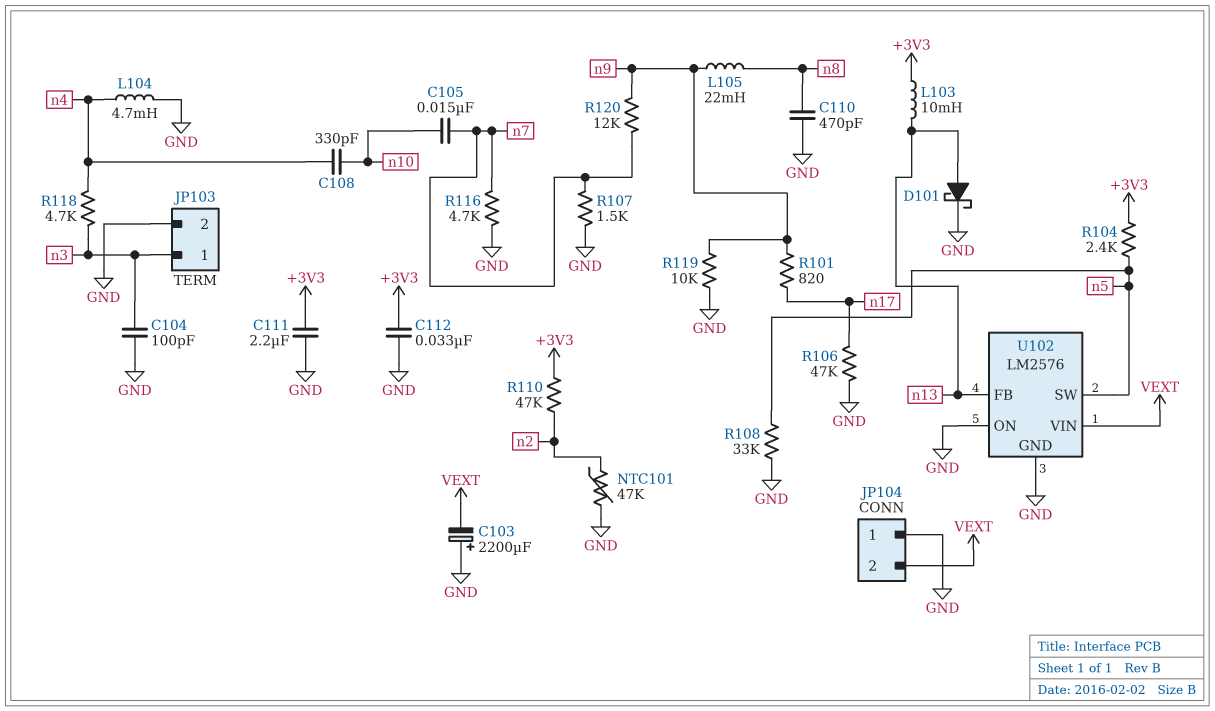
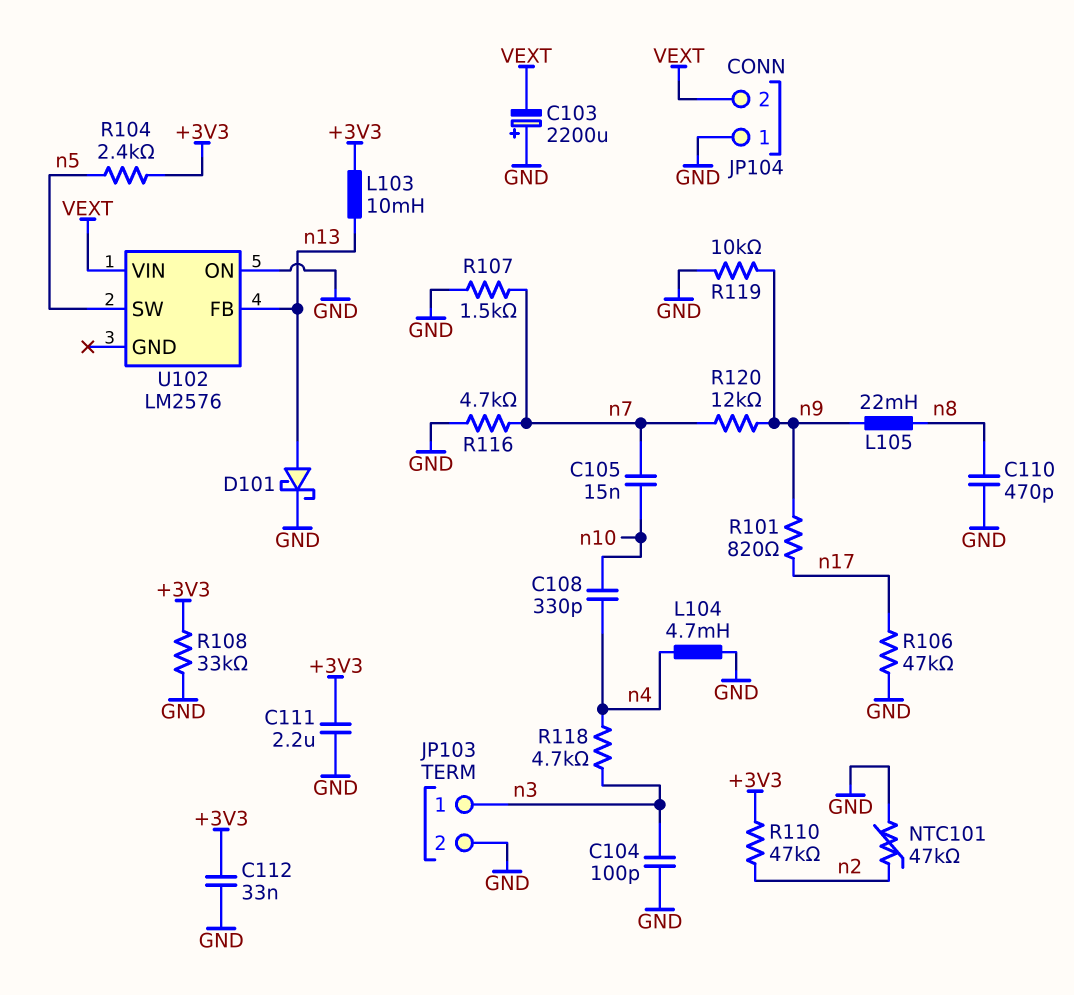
R108: 33k (GND, n5) -> 33k (+3V3, GND)
U102 pin GND: GND -> none

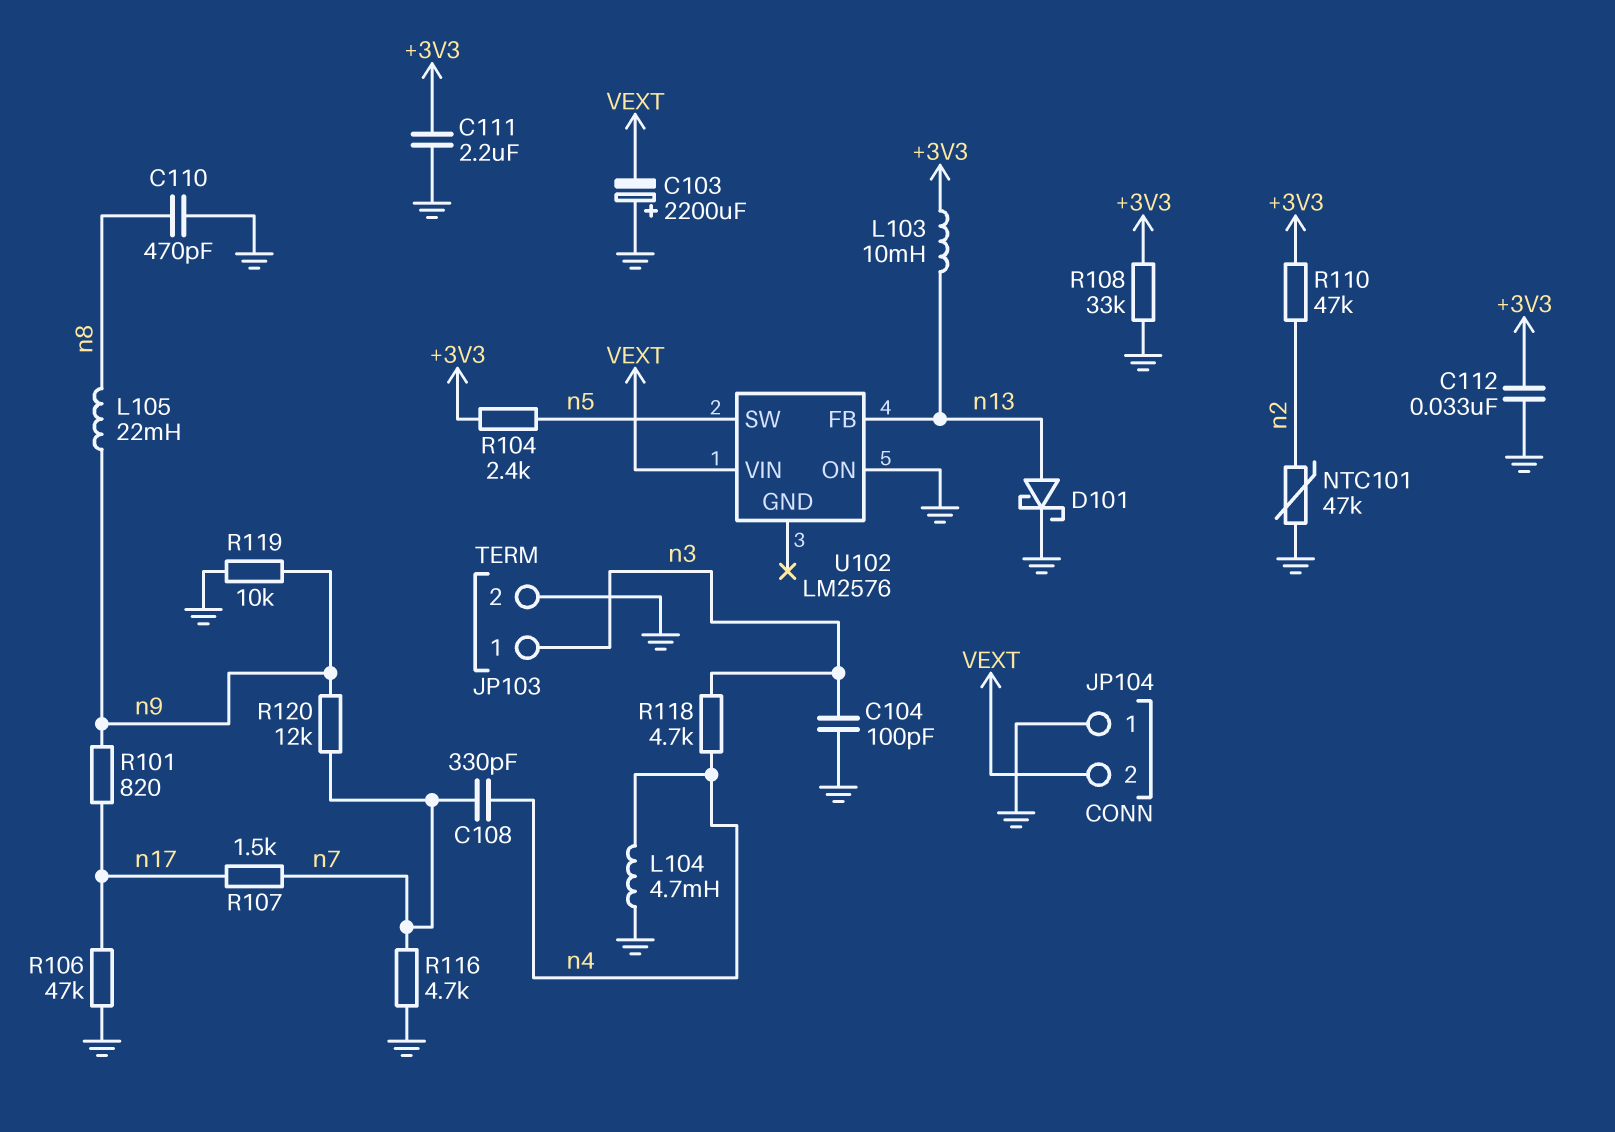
C105: 15nF (n7, n10) -> none
C108: 330pF (n4, n10) -> 330pF (n4, n7)
R107: 1.5k (GND, n7) -> 1.5k (n7, n17)

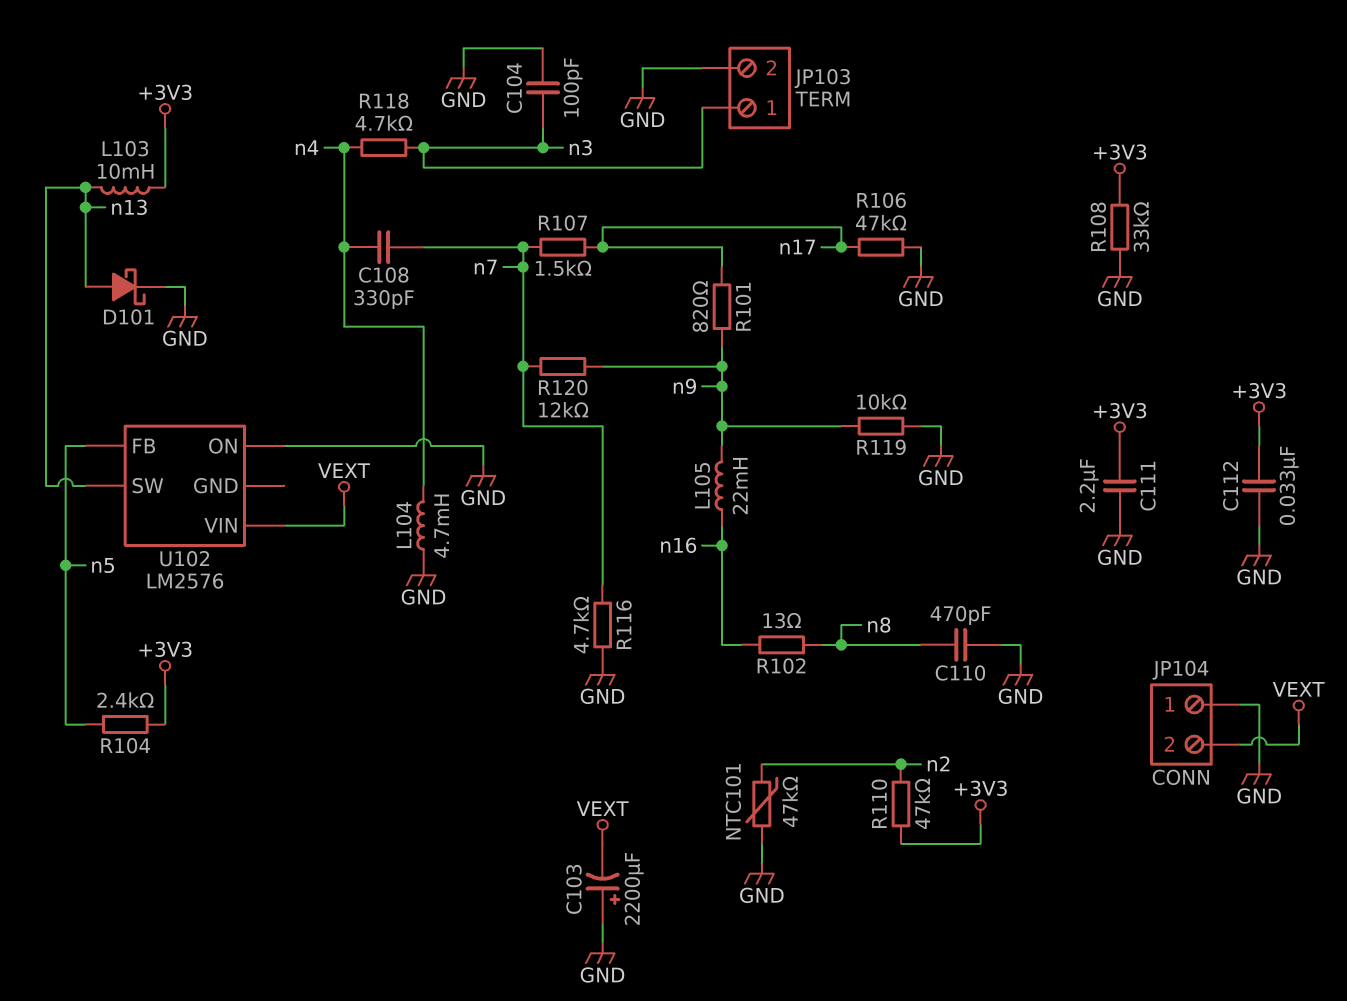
L105: 22mH (n8, n9) -> 22mH (n9, n16)
R102: none -> 13 (n8, n16)
U102 pin FB: n13 -> n5
U102 pin SW: n5 -> n13

